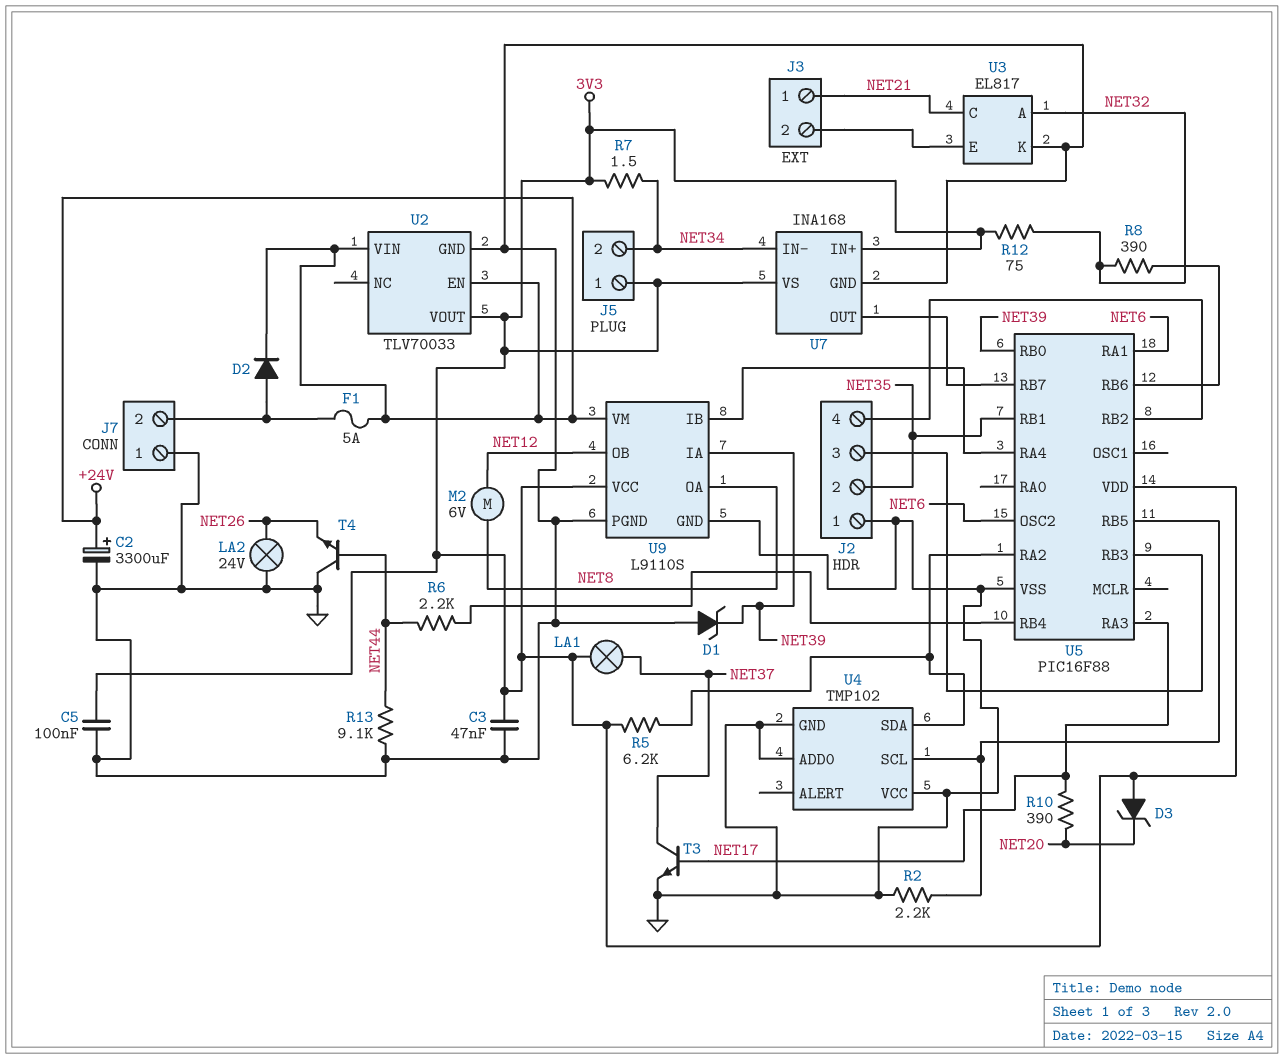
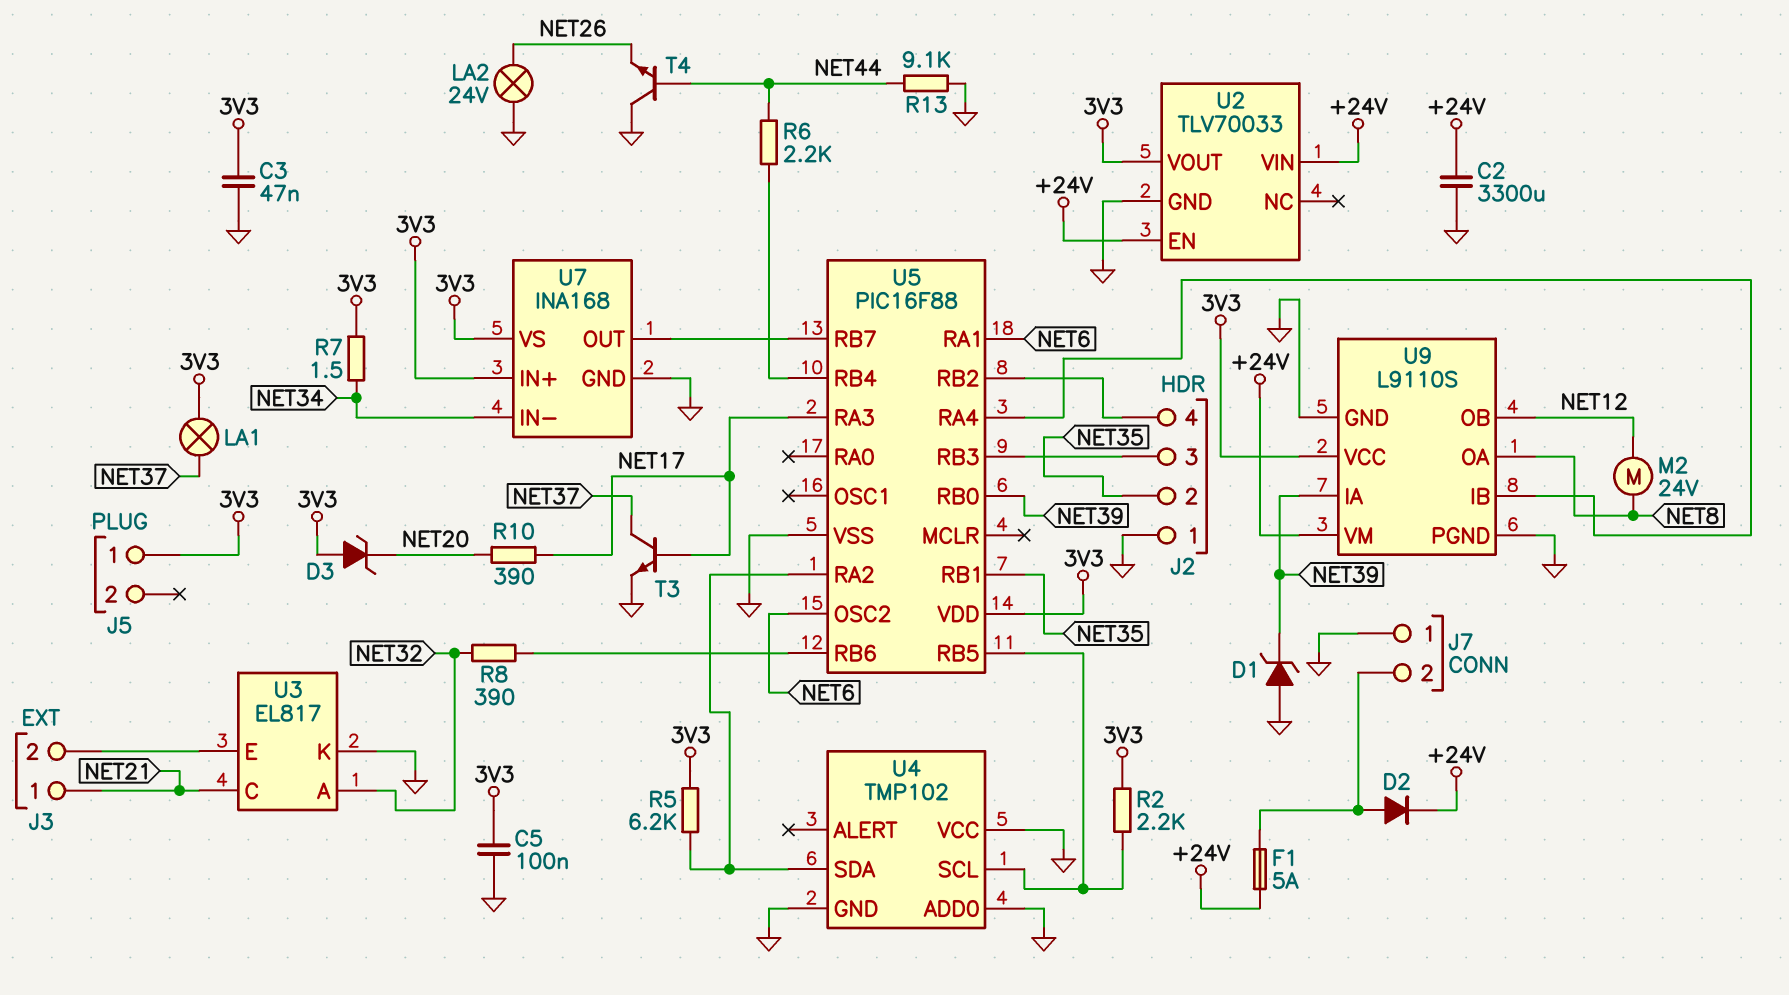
C2: 3300uF (plus +24V, minus GND) -> 3300uF (+24V, GND)
J5 pin 2: NET34 -> none
M2: motor 6V (NET8, NET12) -> motor 24V (NET8, NET12)
R2: 2.2k (GND, U4/SCL) -> 2.2k (3V3, U4/SCL)
R12: 75 (3V3, NET32) -> none

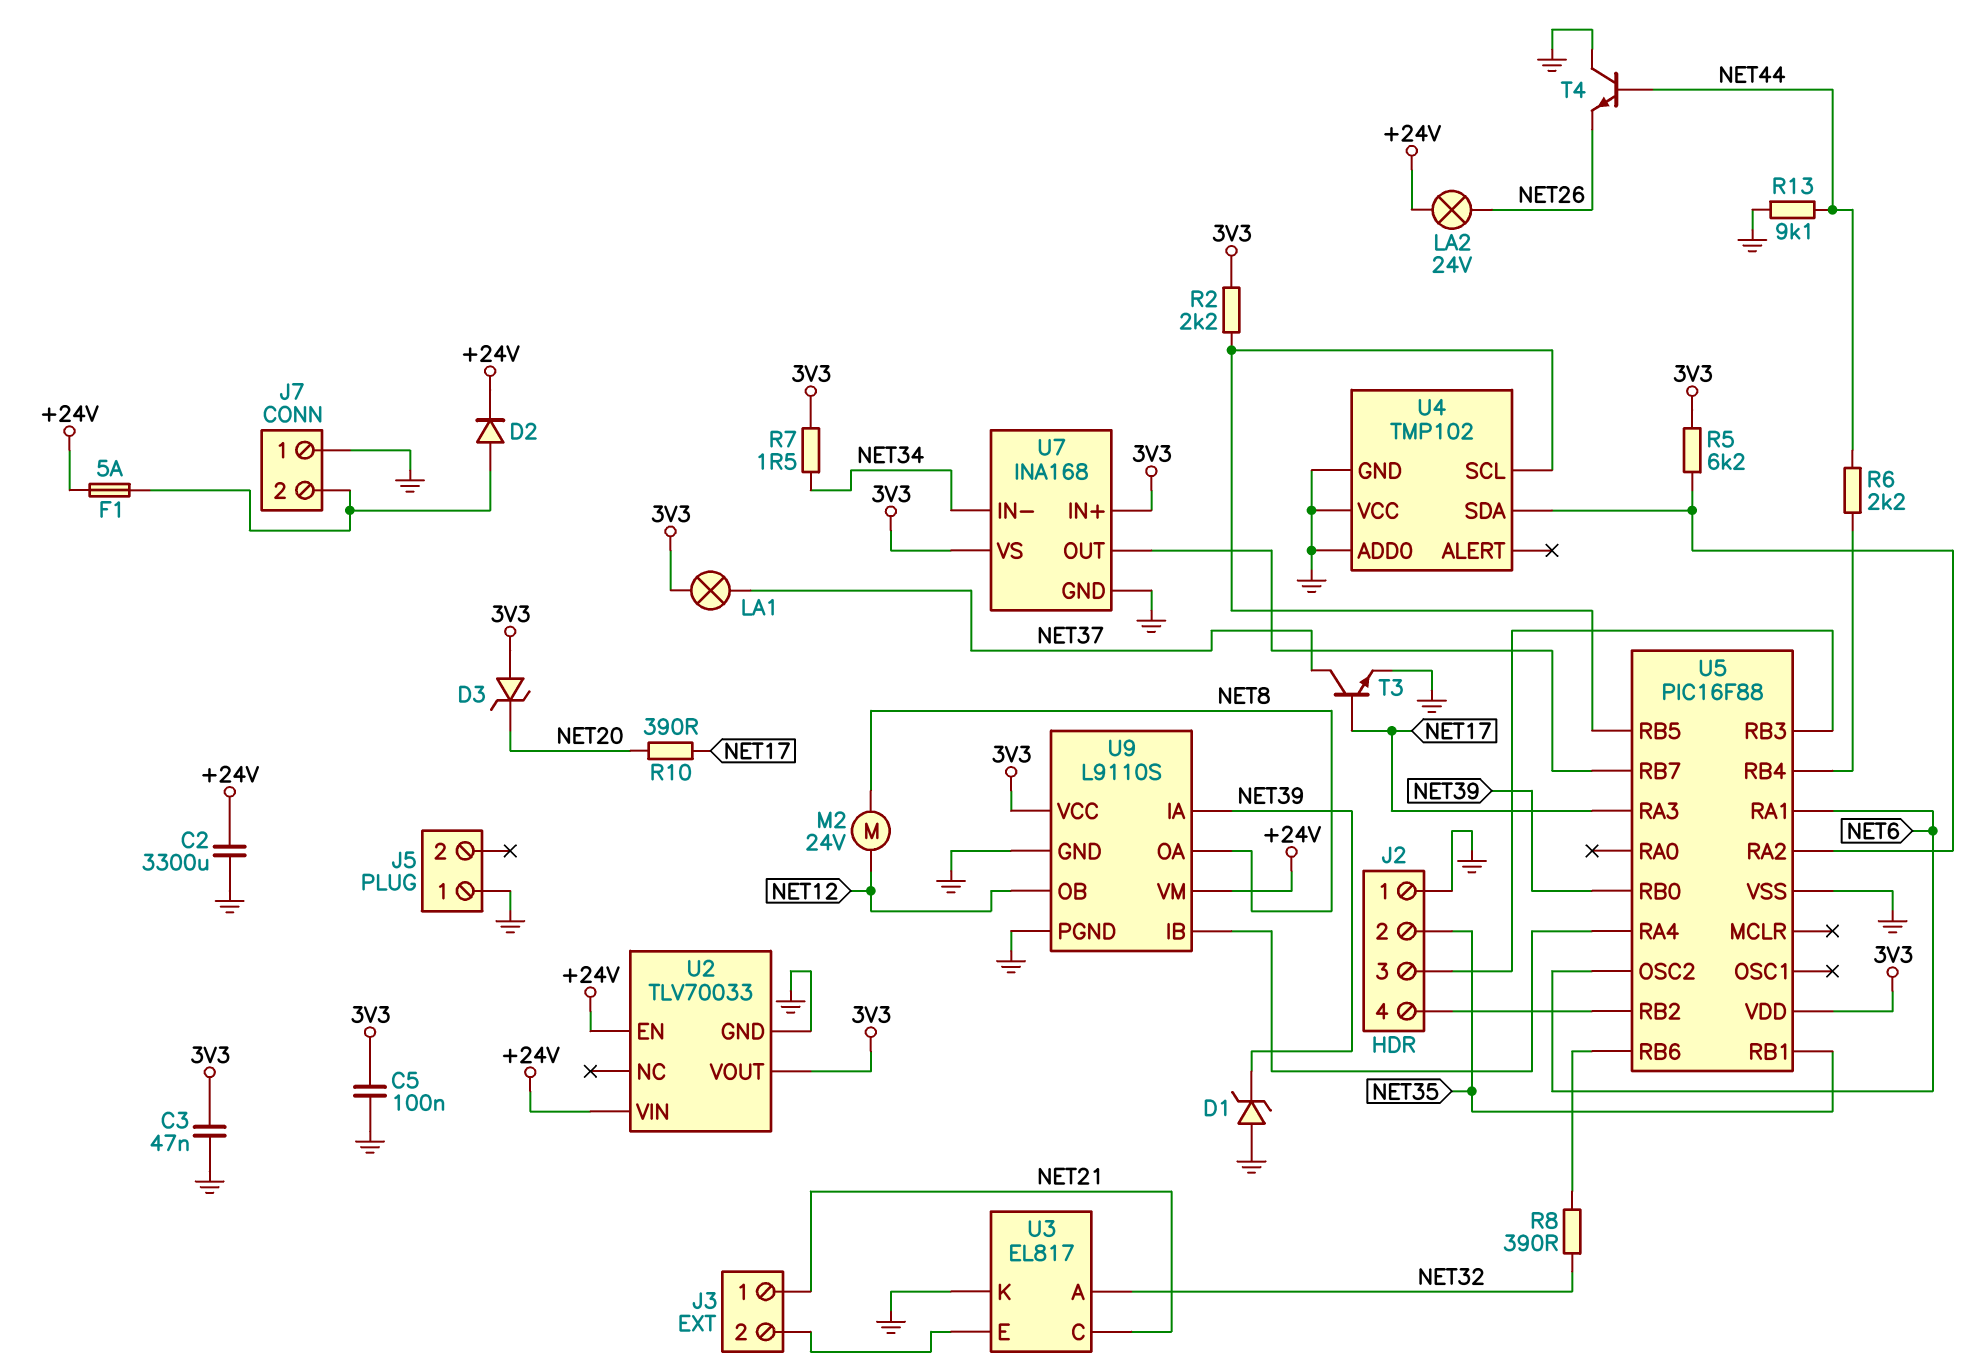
J5 pin 1: 3V3 -> GND
LA2: lamp 24V (GND, NET26) -> lamp 24V (+24V, NET26)

